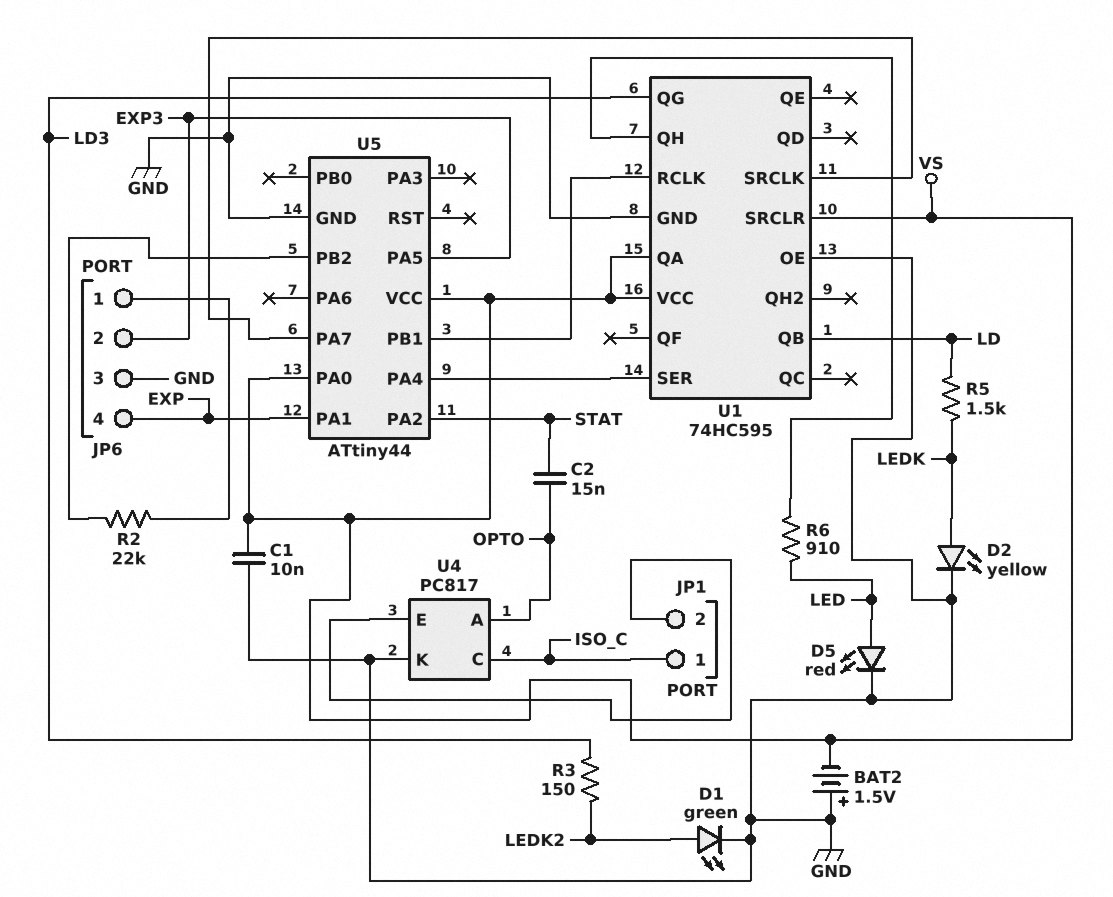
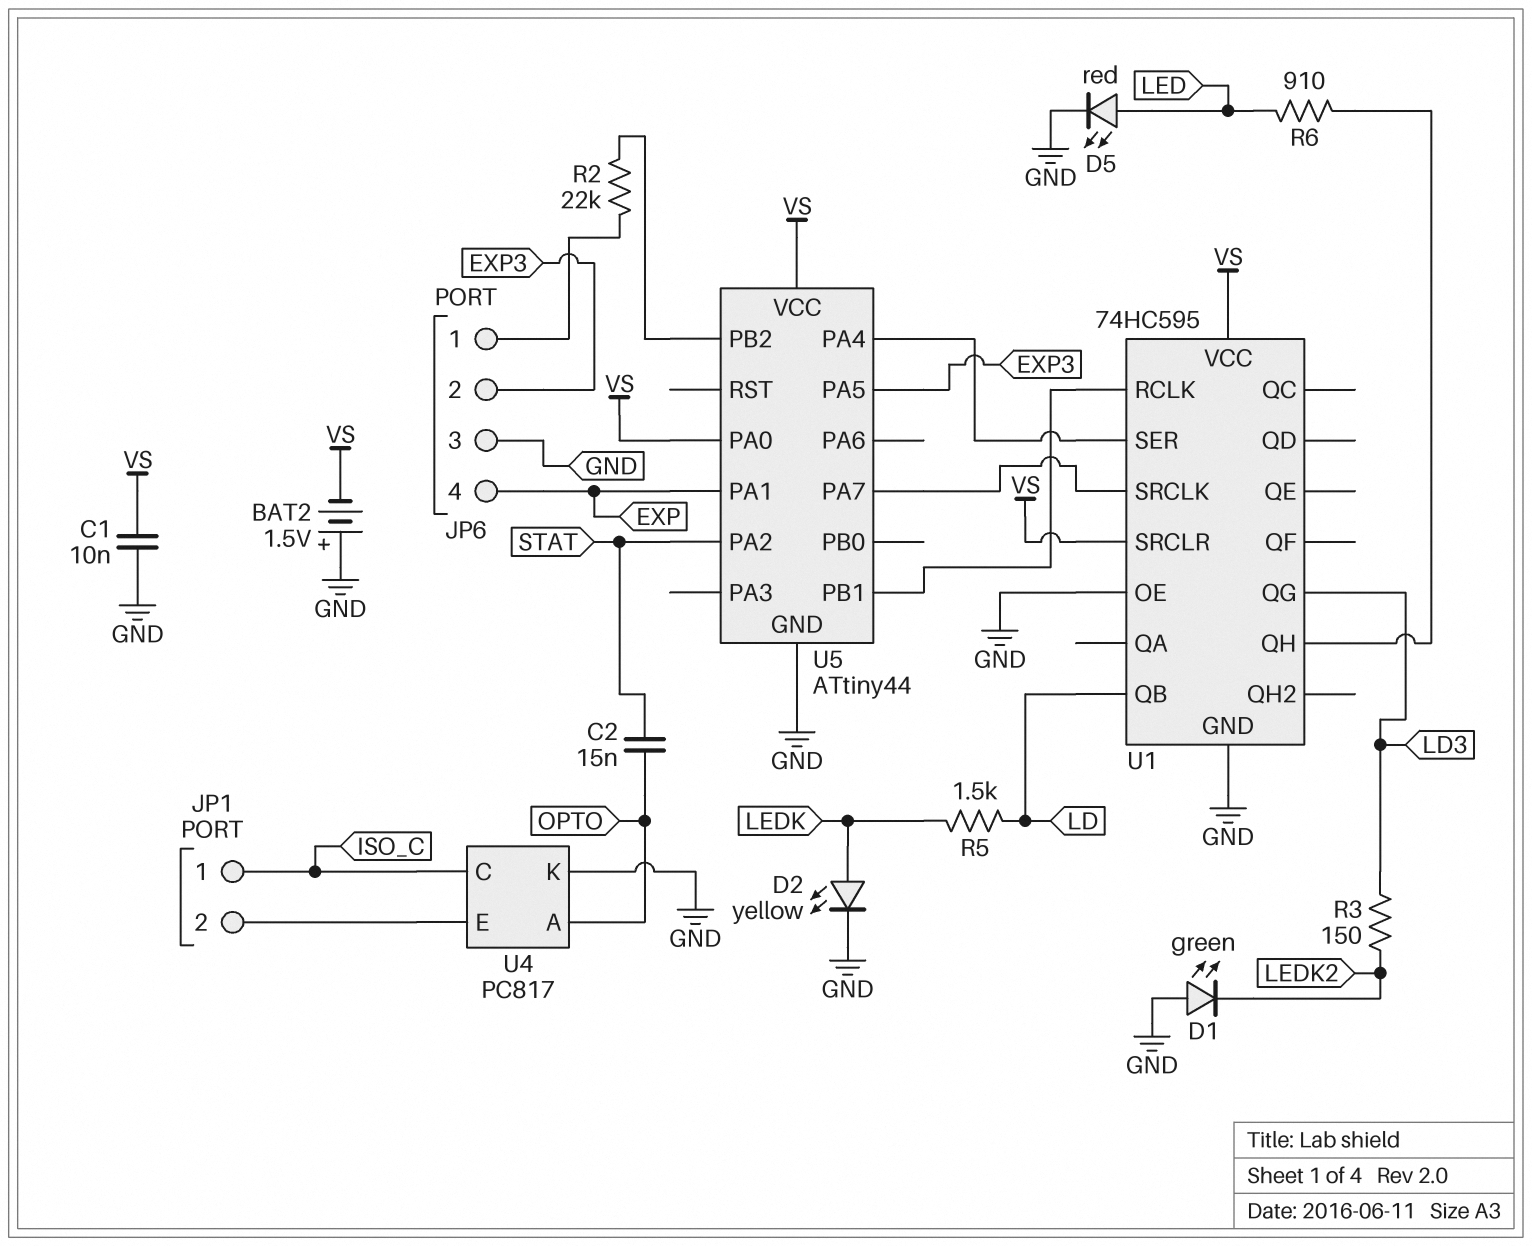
D1: LED green (A LEDK2, K GND) -> LED green (A GND, K LEDK2)
U1 pin QA: VS -> none

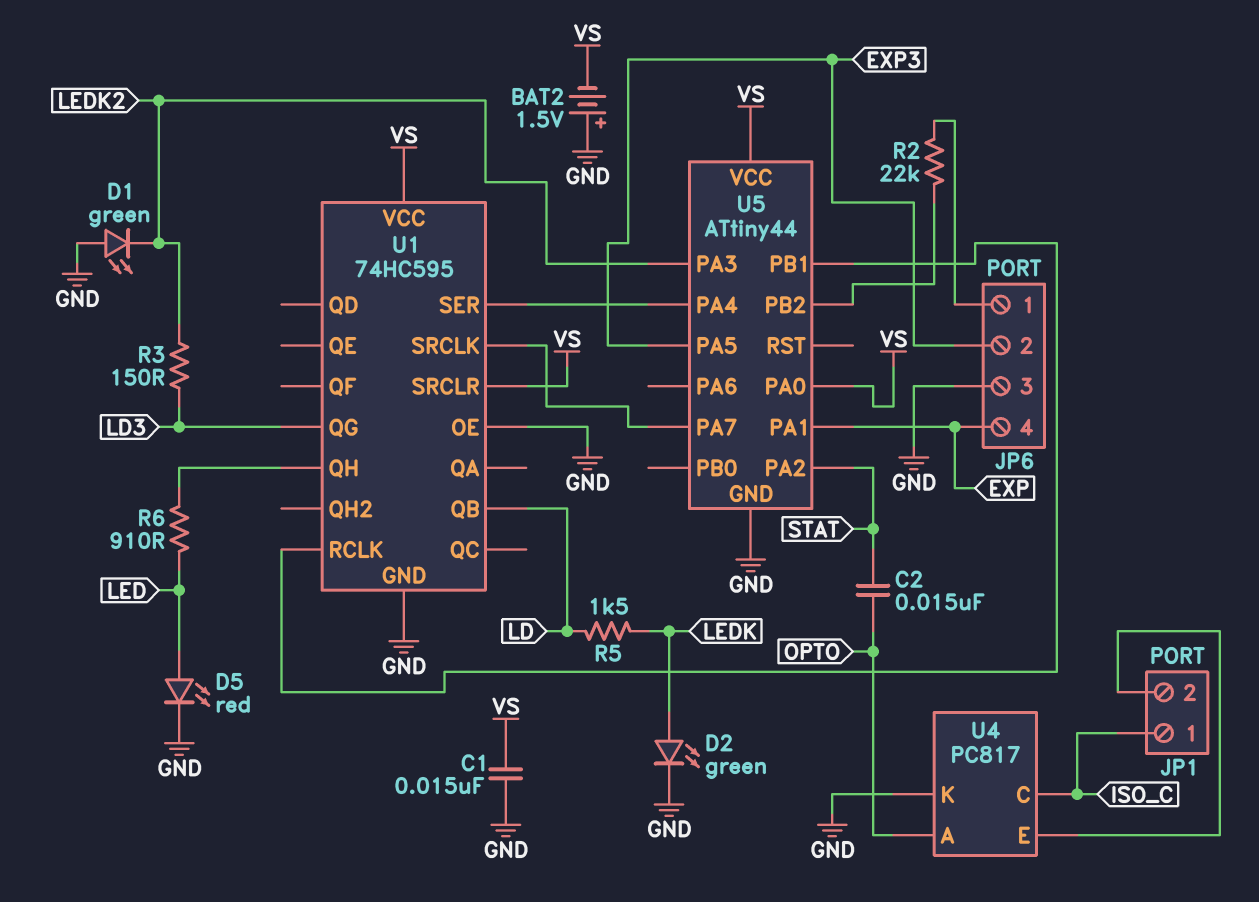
C1: 10nF (GND, VS) -> 15nF (GND, VS)
D2: LED yellow (A LEDK, K GND) -> LED green (A LEDK, K GND)
U5 pin PA3: none -> LEDK2

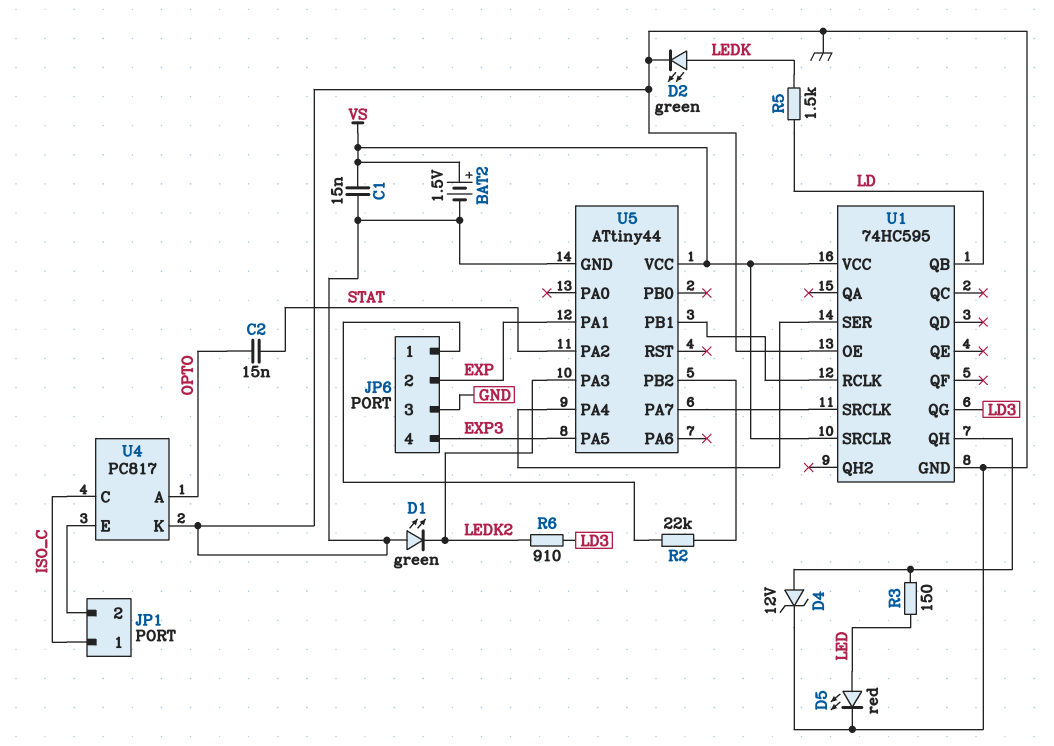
BAT2: 1.5V (plus GND, minus VS) -> 1.5V (plus VS, minus GND)
D4: none -> zener 12V (A U1/QH, K GND)
JP6 pin 2: EXP3 -> EXP
JP6 pin 4: EXP -> EXP3
R3: 150 (LD3, LEDK2) -> 150 (LED, U1/QH)
R6: 910 (LED, U1/QH) -> 910 (LD3, LEDK2)
U5 pin PA0: VS -> none

